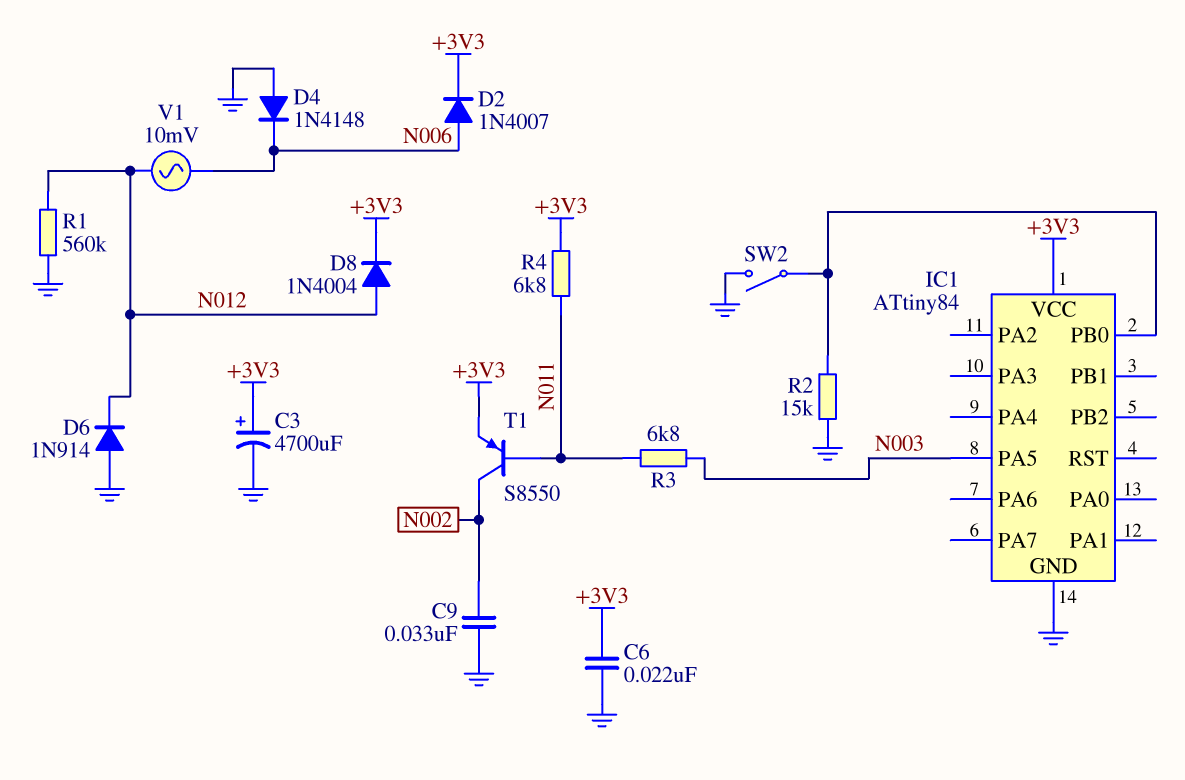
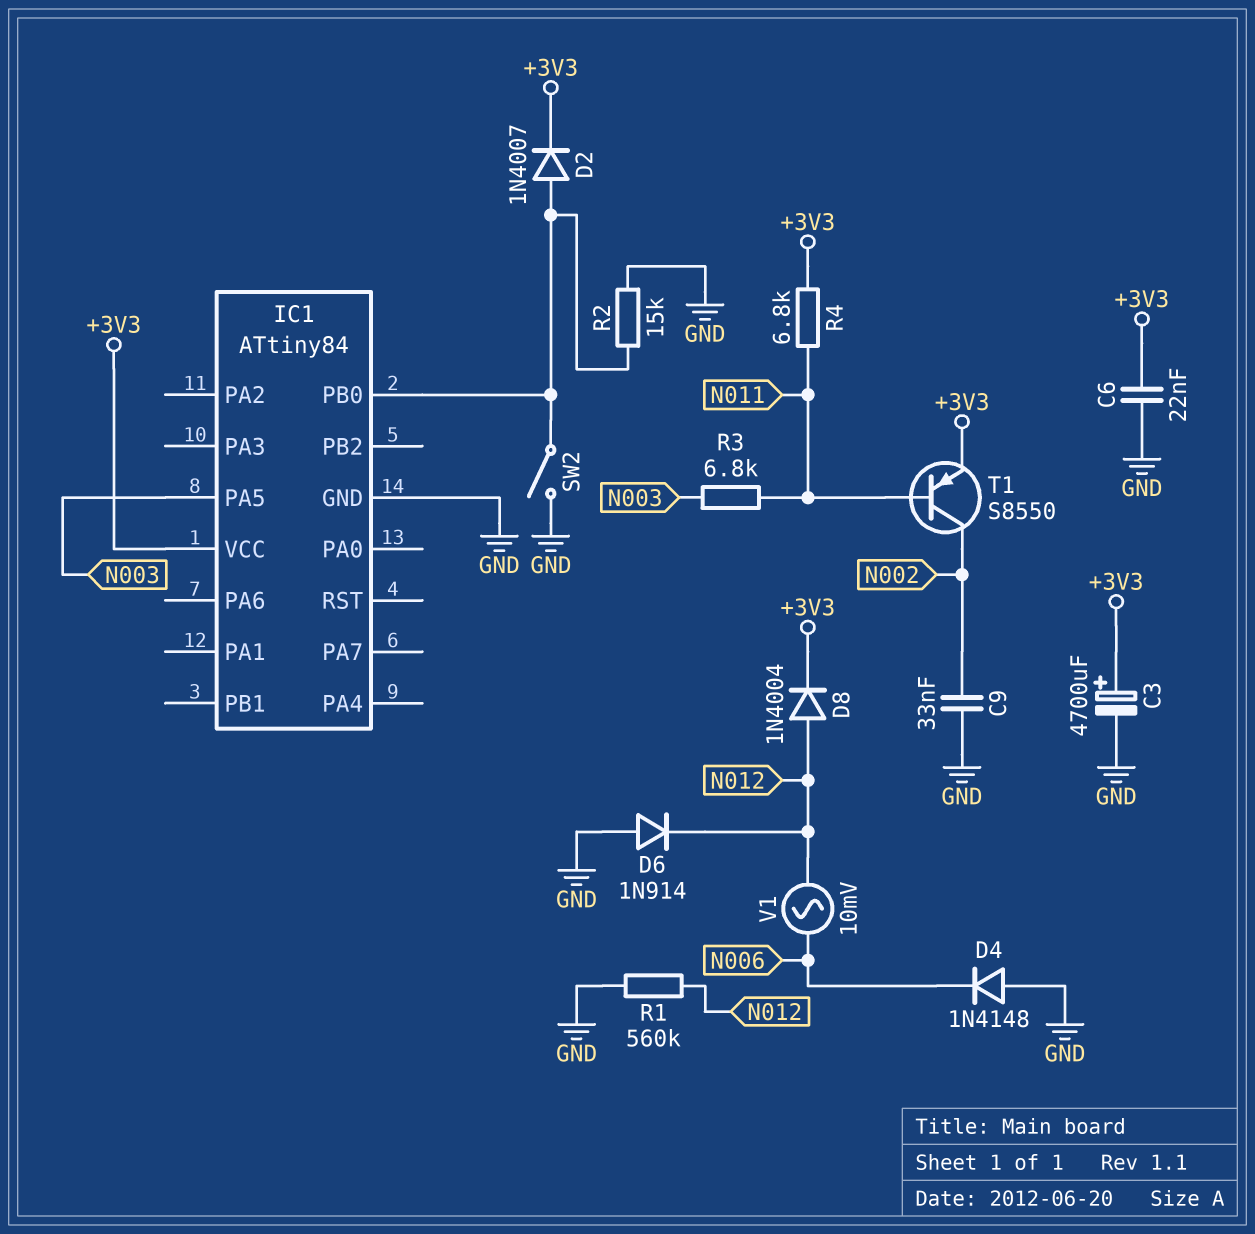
D2: diode 1N4007 (A N006, K +3V3) -> diode 1N4007 (A IC1/PB0, K +3V3)

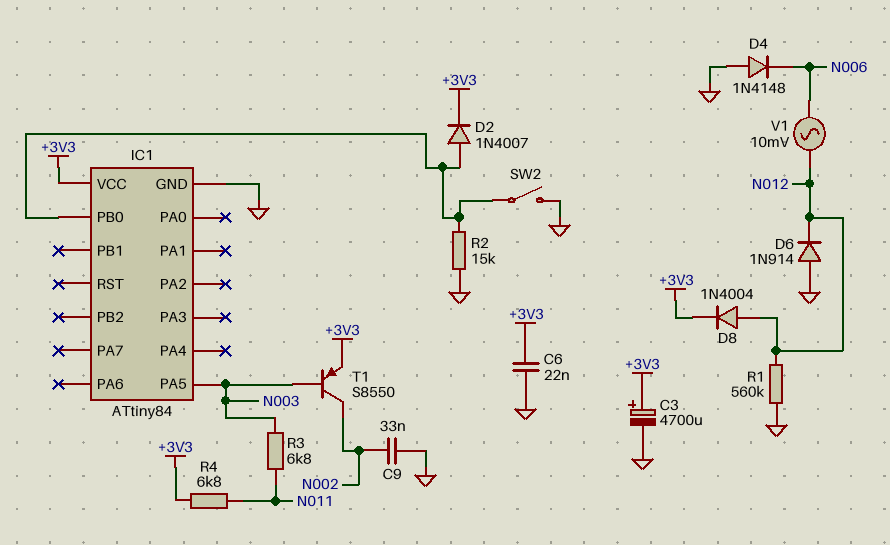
T1: PNP S8550 (B N011, C N002, E +3V3) -> PNP S8550 (B N003, C N002, E +3V3)

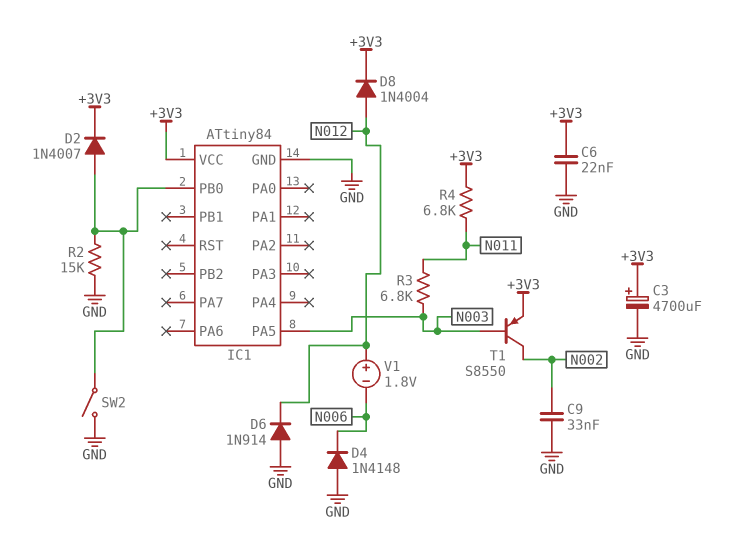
R1: 560k (GND, N012) -> none
V1: AC 10mV (N006, N012) -> 1.8V (plus N012, minus N006)

